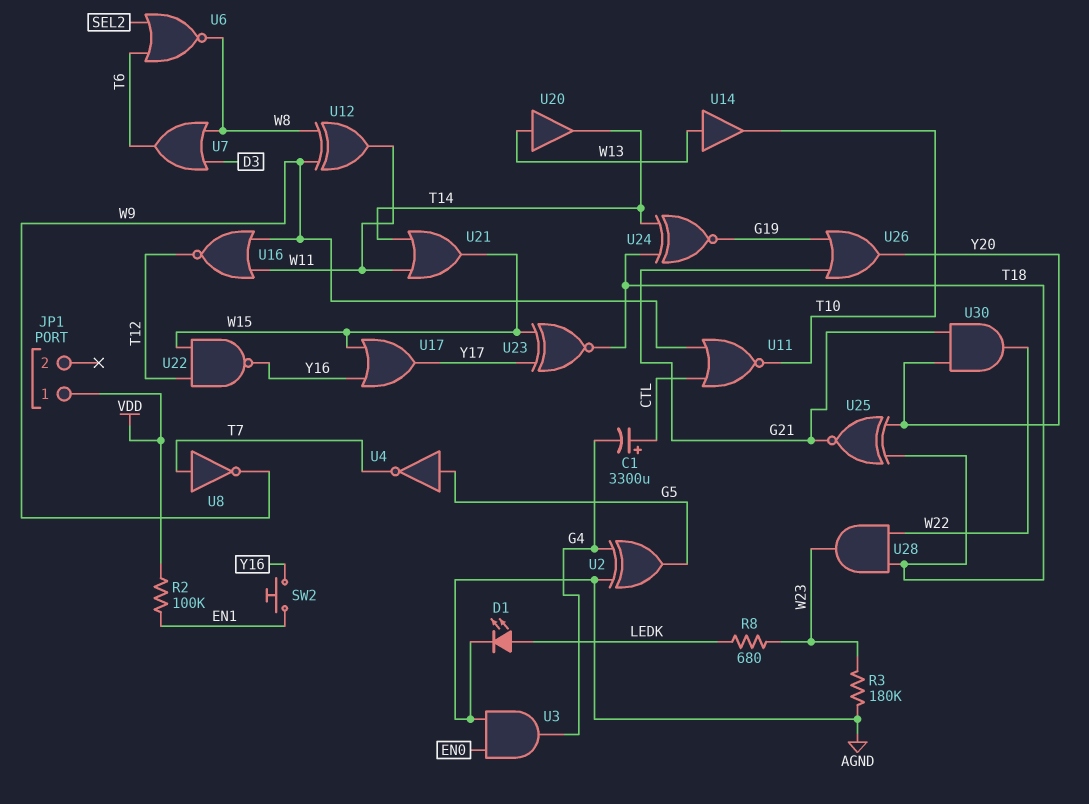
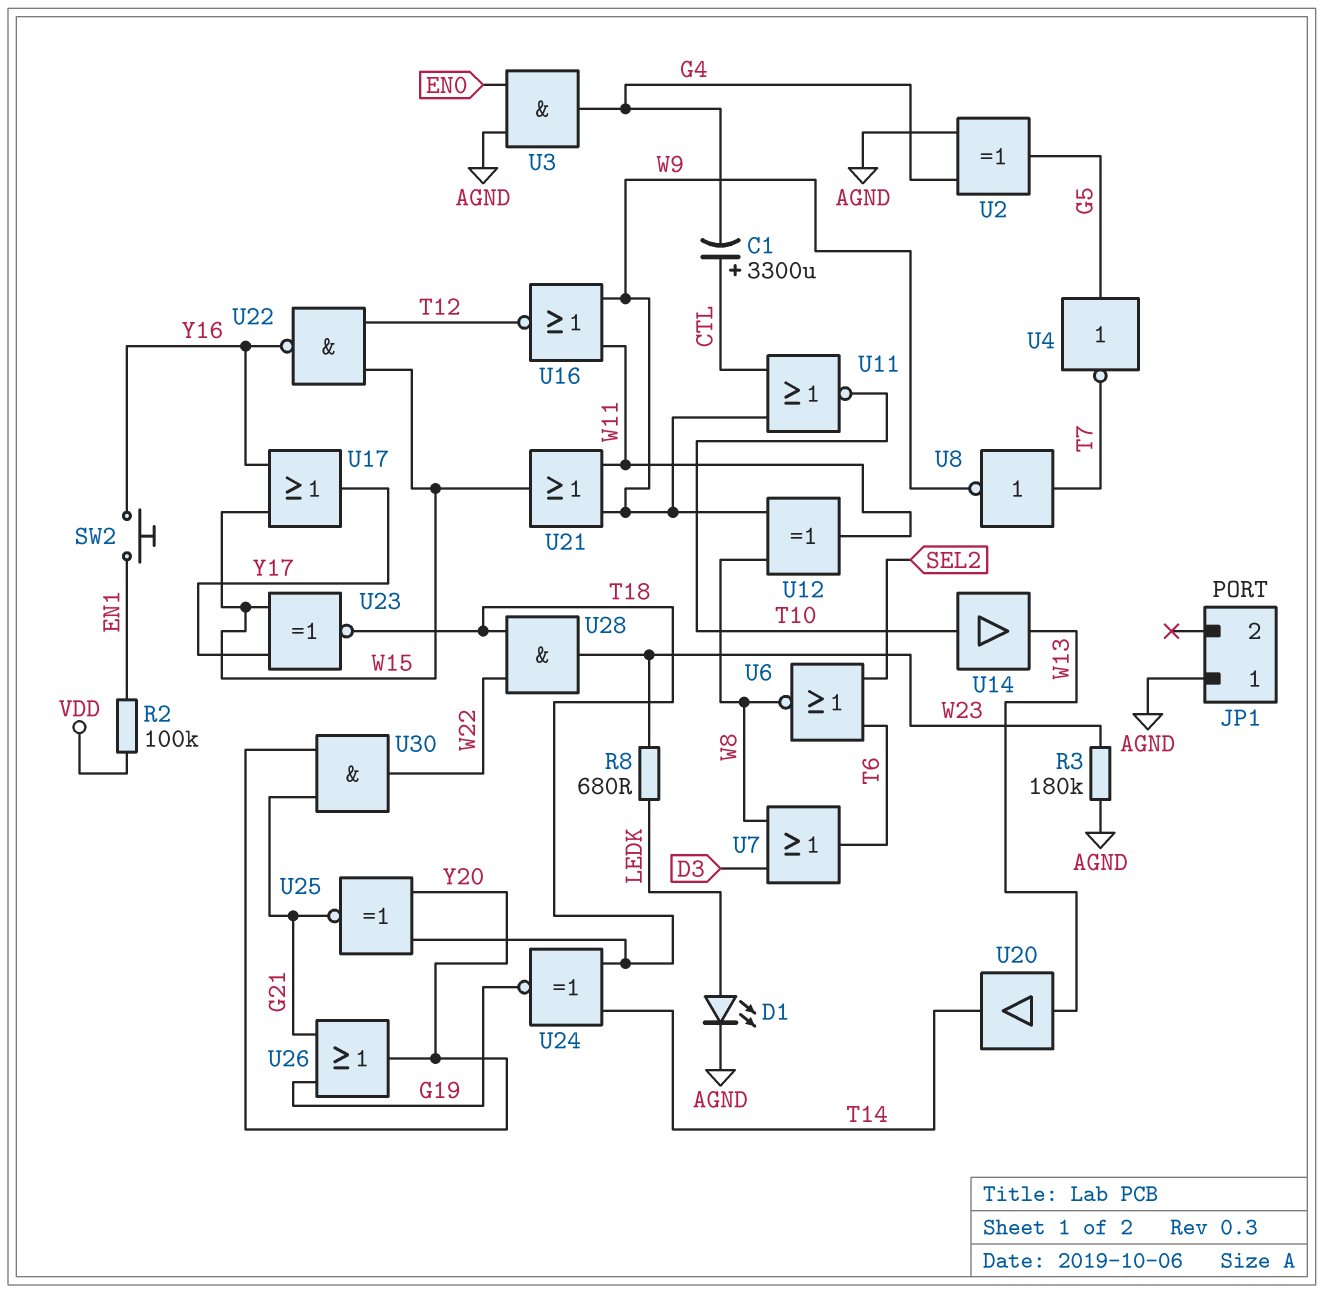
JP1 pin 1: VDD -> AGND
U14: buffer (in W13, out T10) -> buffer (in T10, out W13)
U21: OR (in T14, in W11, out W15) -> OR (in W9, in W11, out W15)

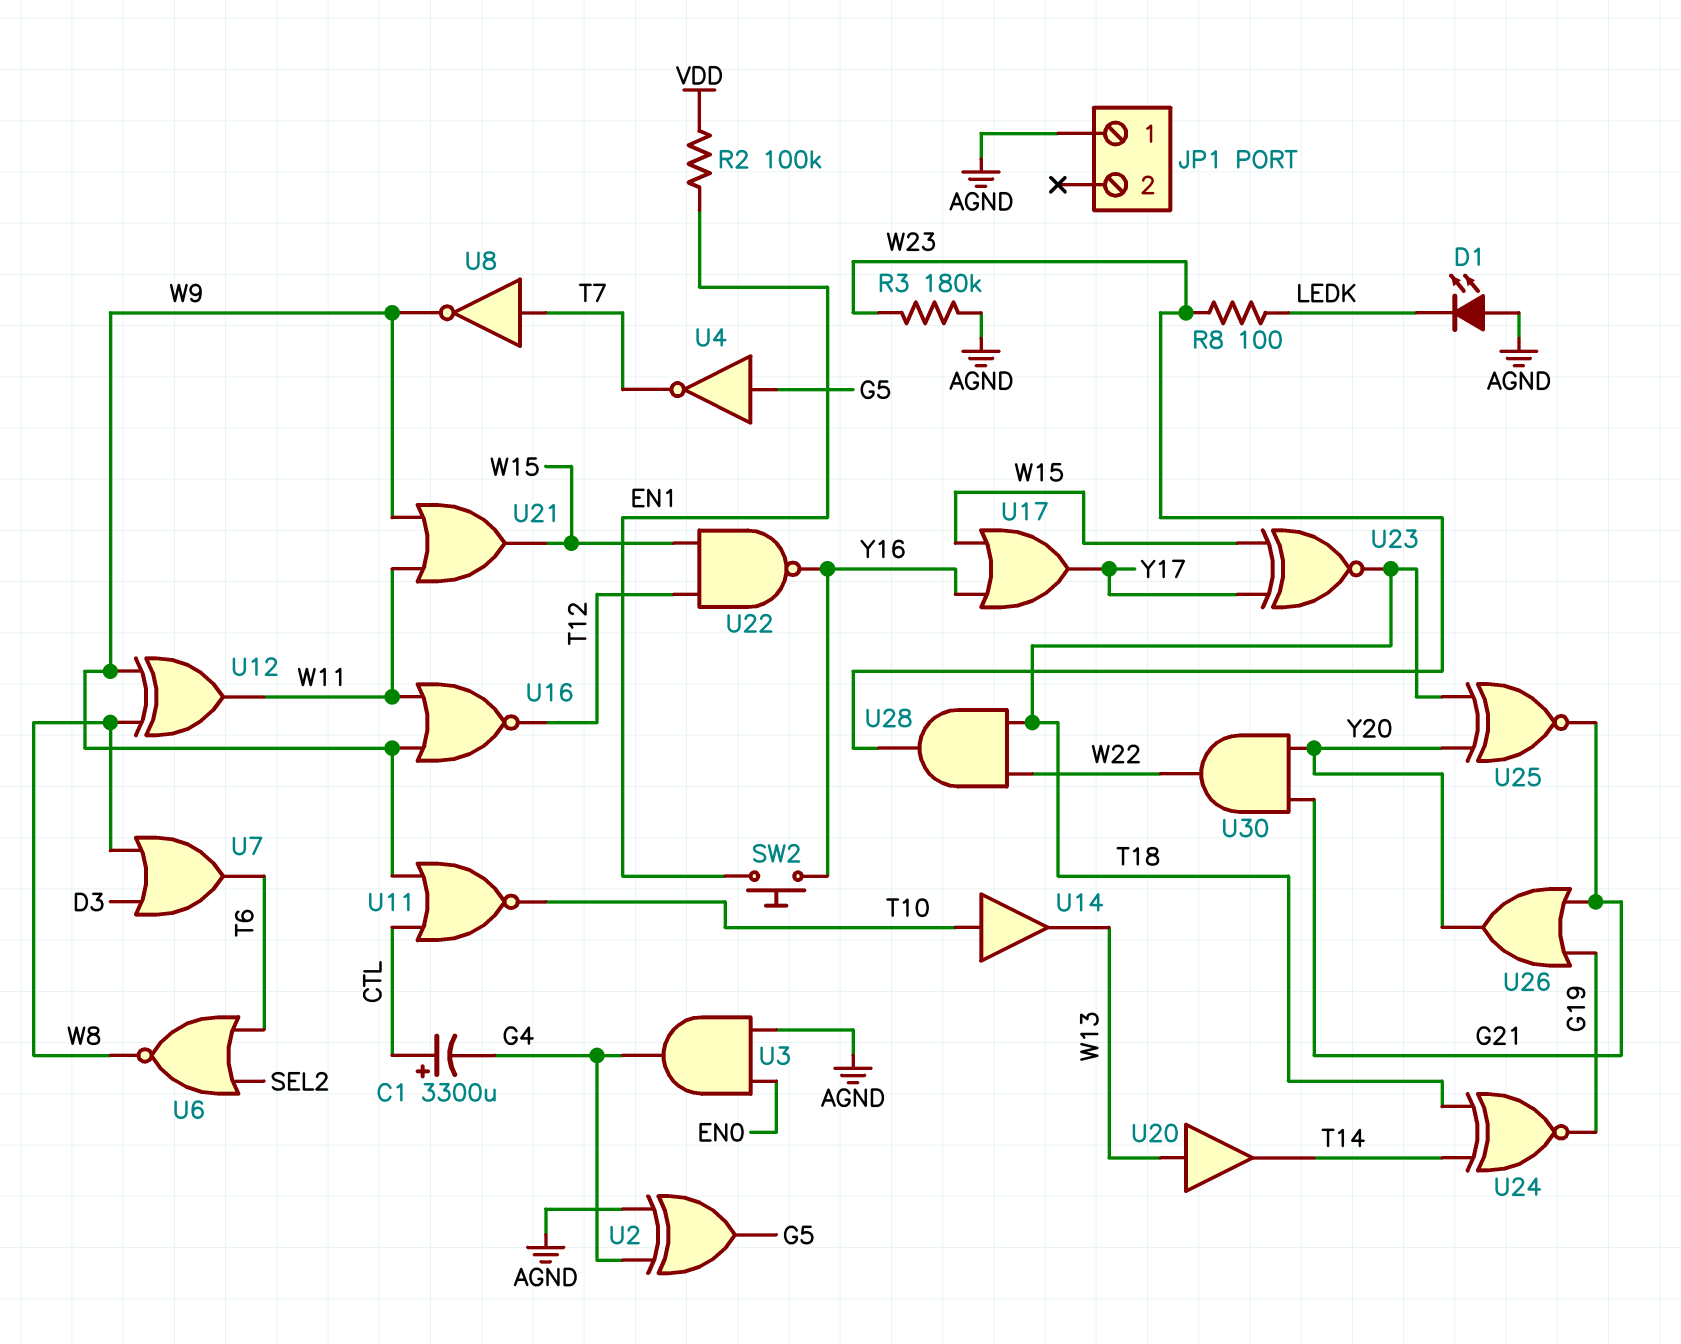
D1: LED (A LEDK, K AGND) -> LED (A AGND, K LEDK)
R8: 680 (LEDK, W23) -> 100 (LEDK, W23)

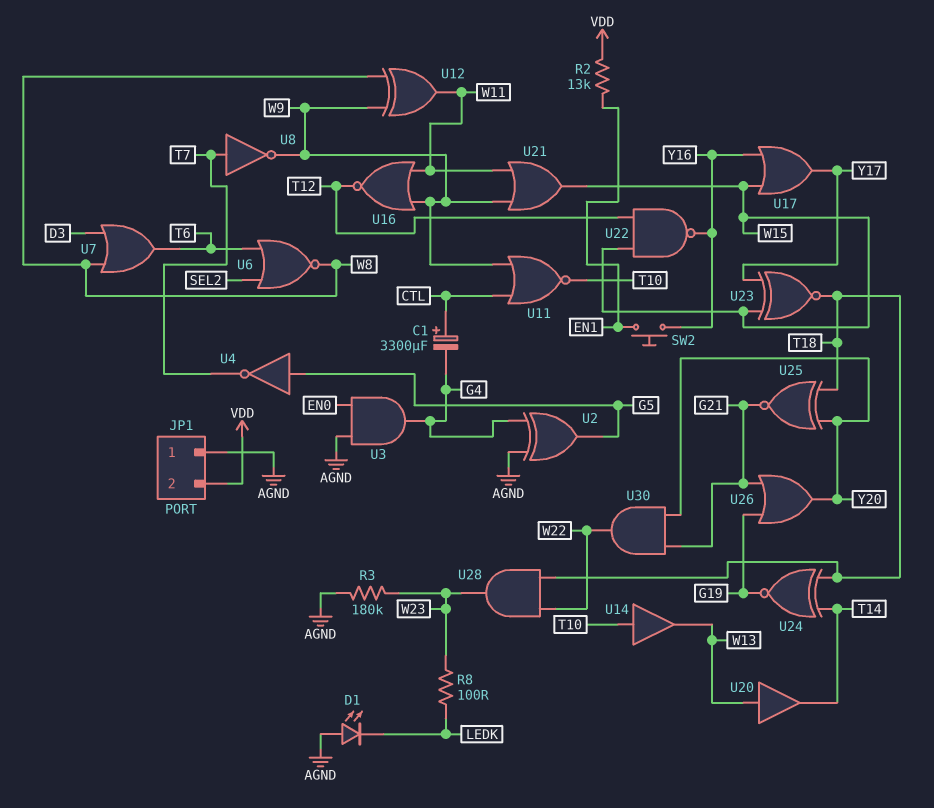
JP1 pin 2: none -> VDD
R2: 100k (EN1, VDD) -> 13k (EN1, VDD)

